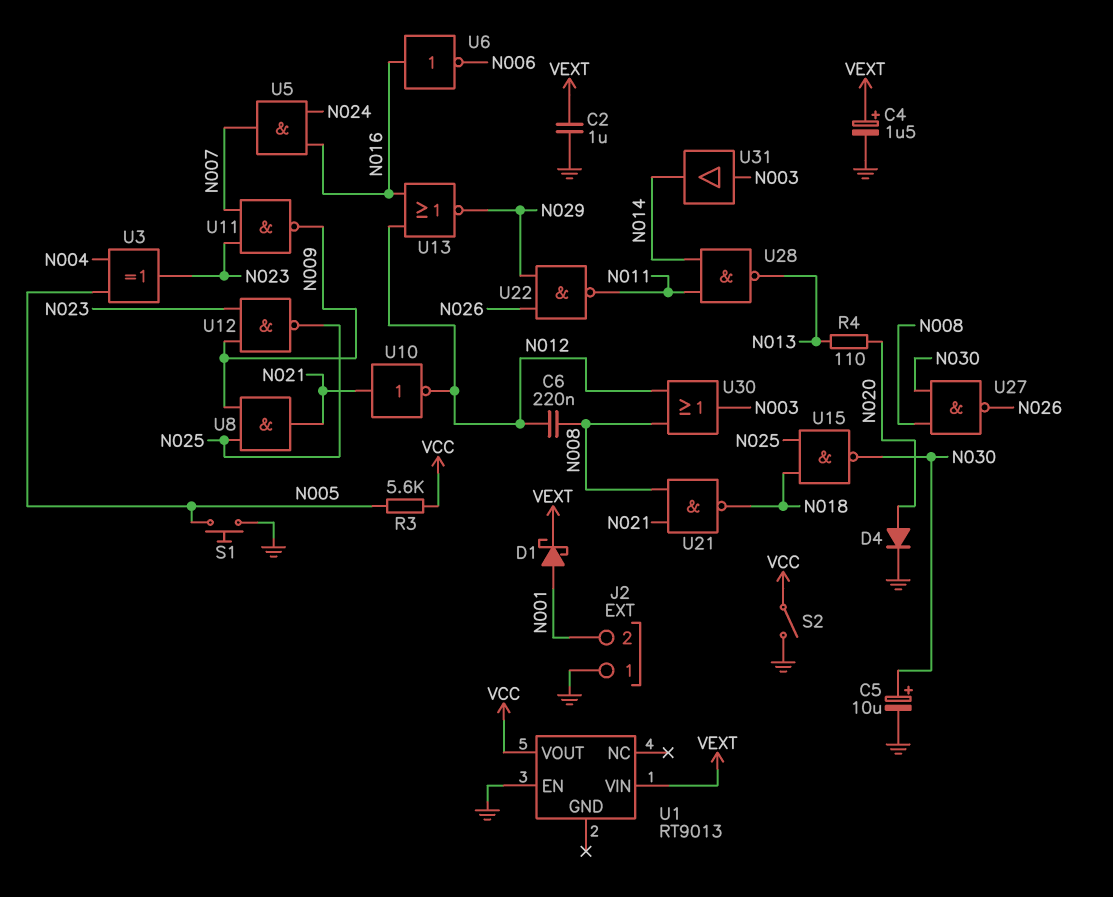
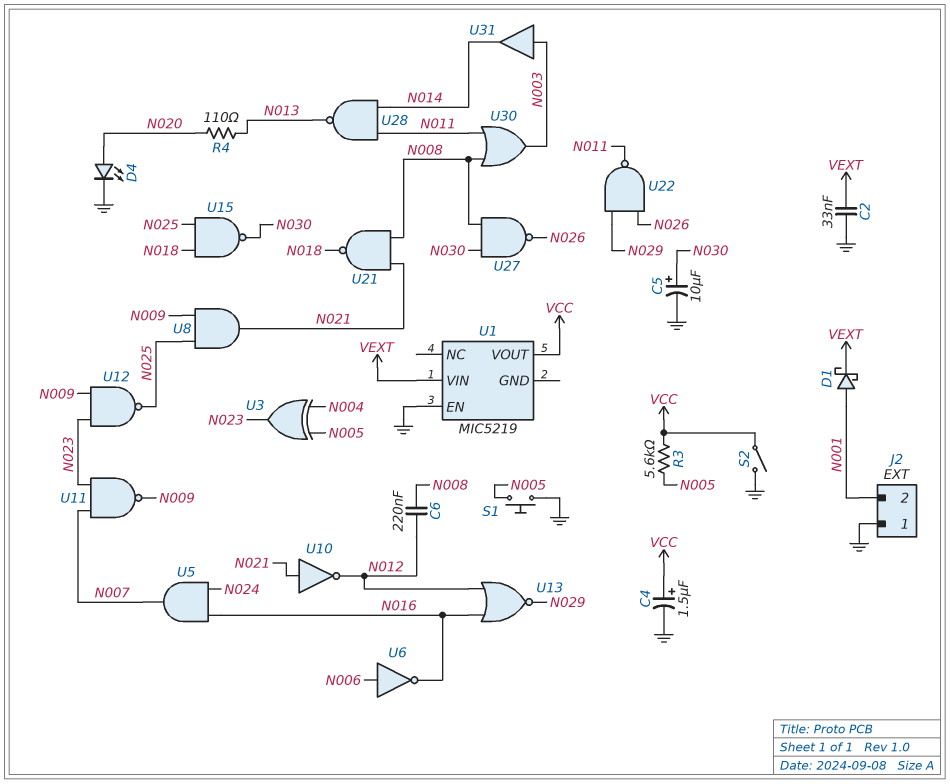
C2: 1uF (GND, VEXT) -> 33nF (GND, VEXT)
C4: 1.5uF (plus VEXT, minus GND) -> 1.5uF (plus VCC, minus GND)
D4: diode (A N020, K GND) -> LED (A N020, K GND)
U1: RT9013 -> MIC5219
U6: NOT (in N016, out N006) -> NOT (in N006, out N016)
U30: OR (in N008, in N012, out N003) -> OR (in N008, in N011, out N003)

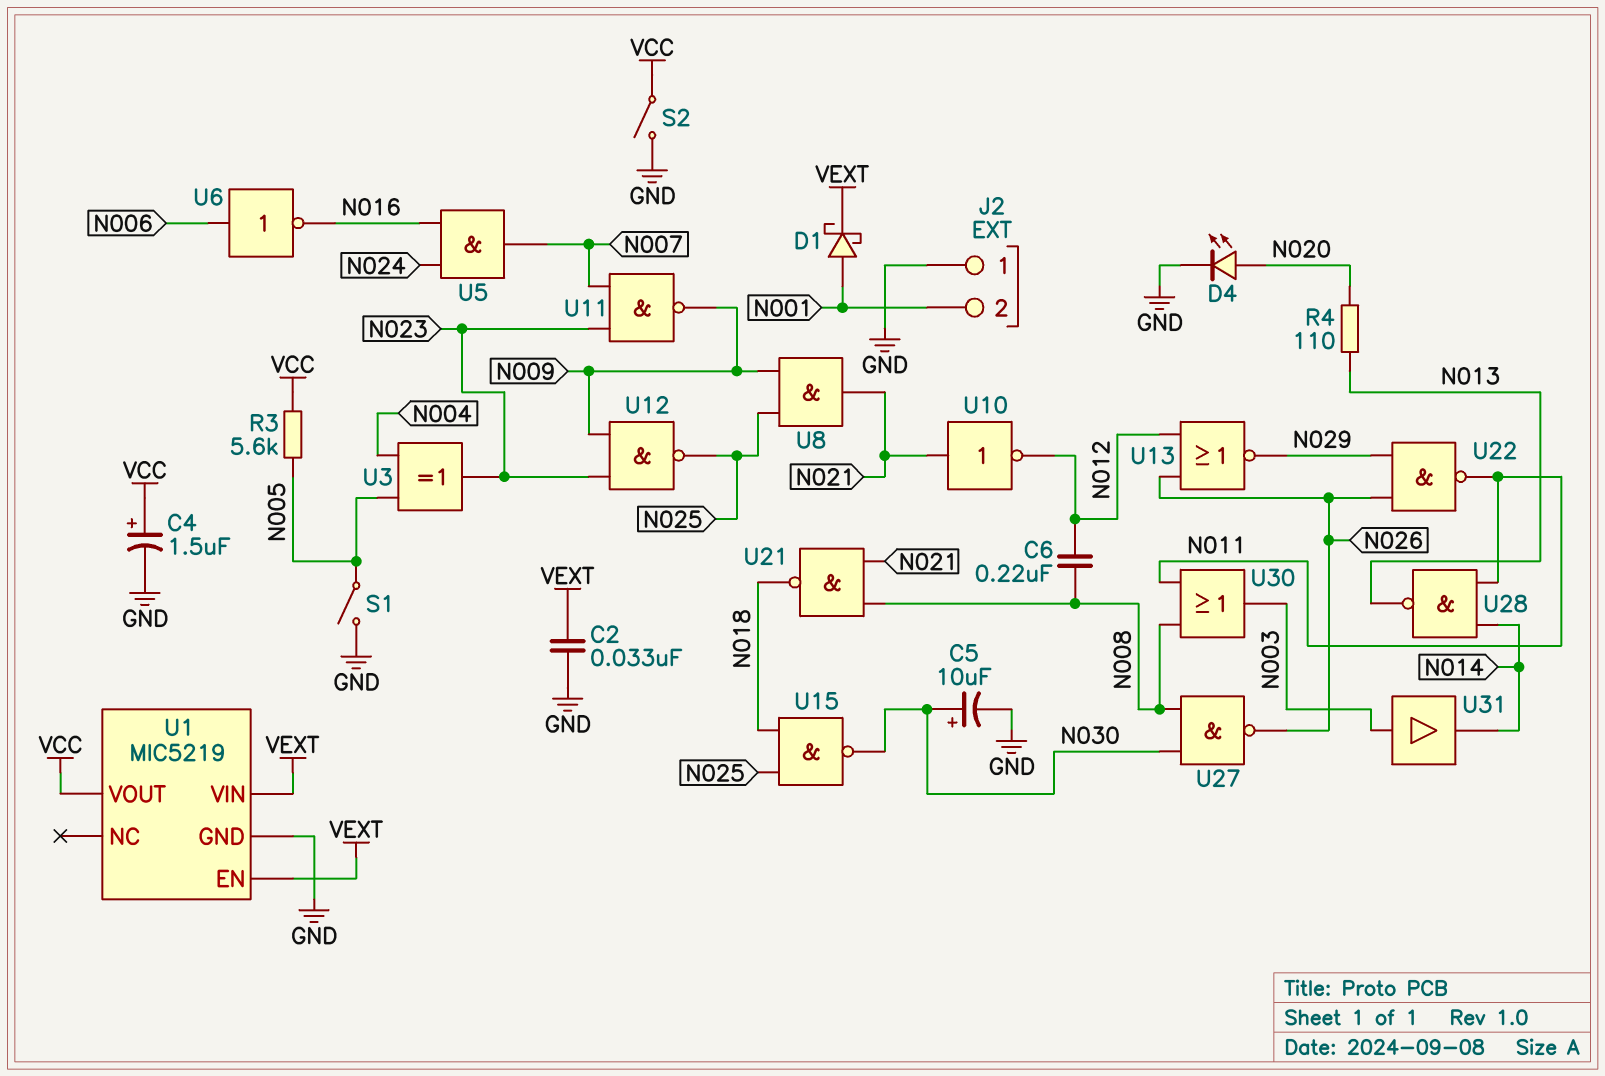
S1: button (GND, N005) -> switch (GND, N005)
U1 pin EN: GND -> VEXT
U1 pin GND: none -> GND
U13: NOR (in N012, in N016, out N029) -> NOR (in N012, in N026, out N029)

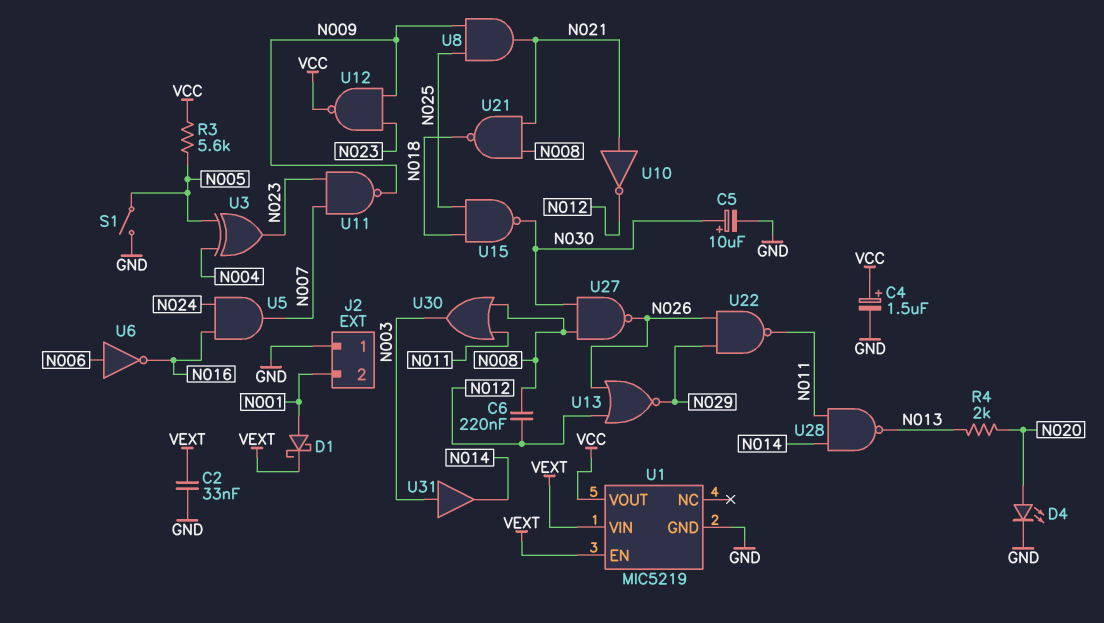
R4: 110 (N013, N020) -> 2k (N013, N020)
S2: switch (GND, VCC) -> none
U12: NAND (in N009, in N023, out N025) -> NAND (in N009, in N023, out VCC)

